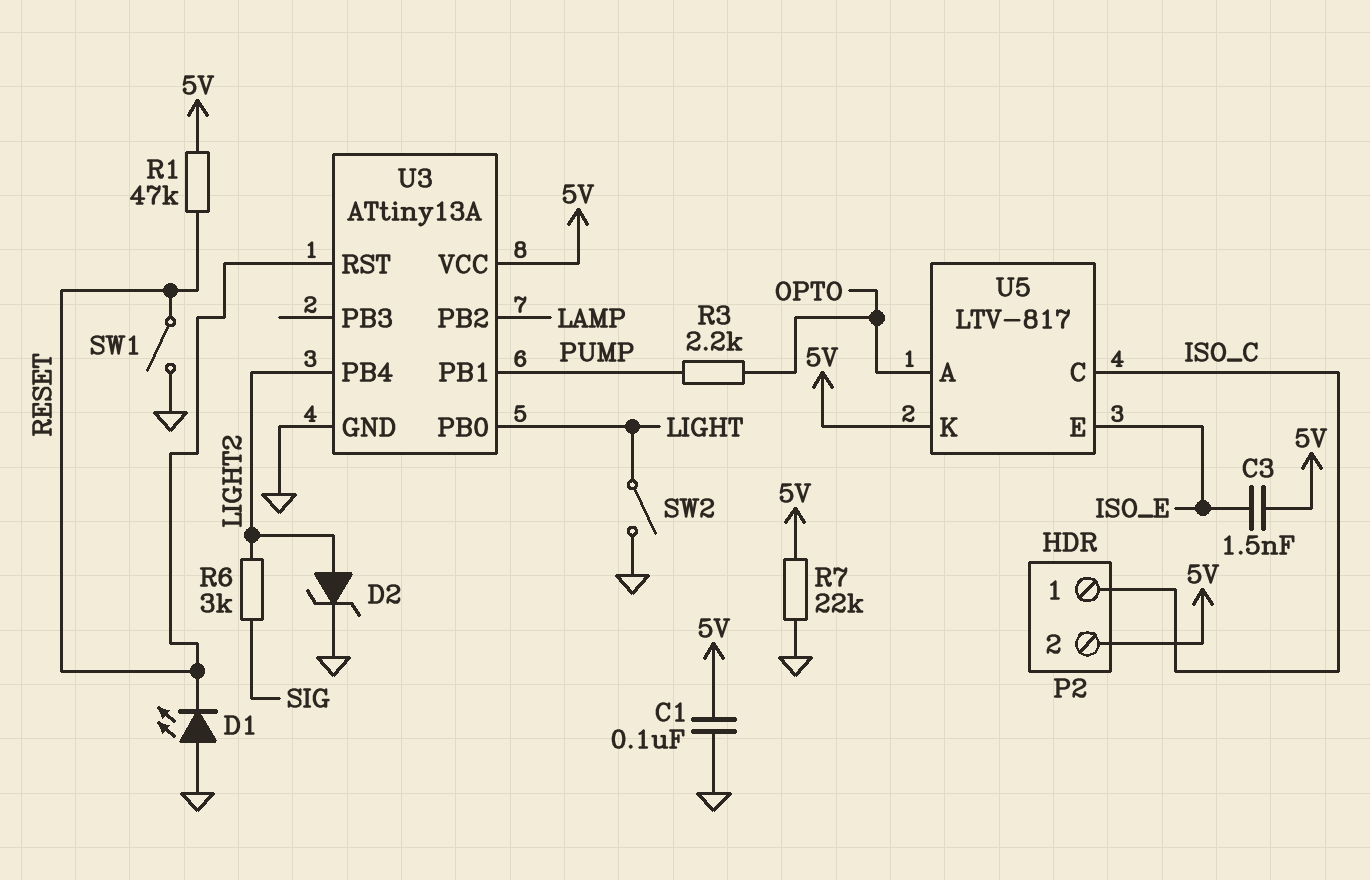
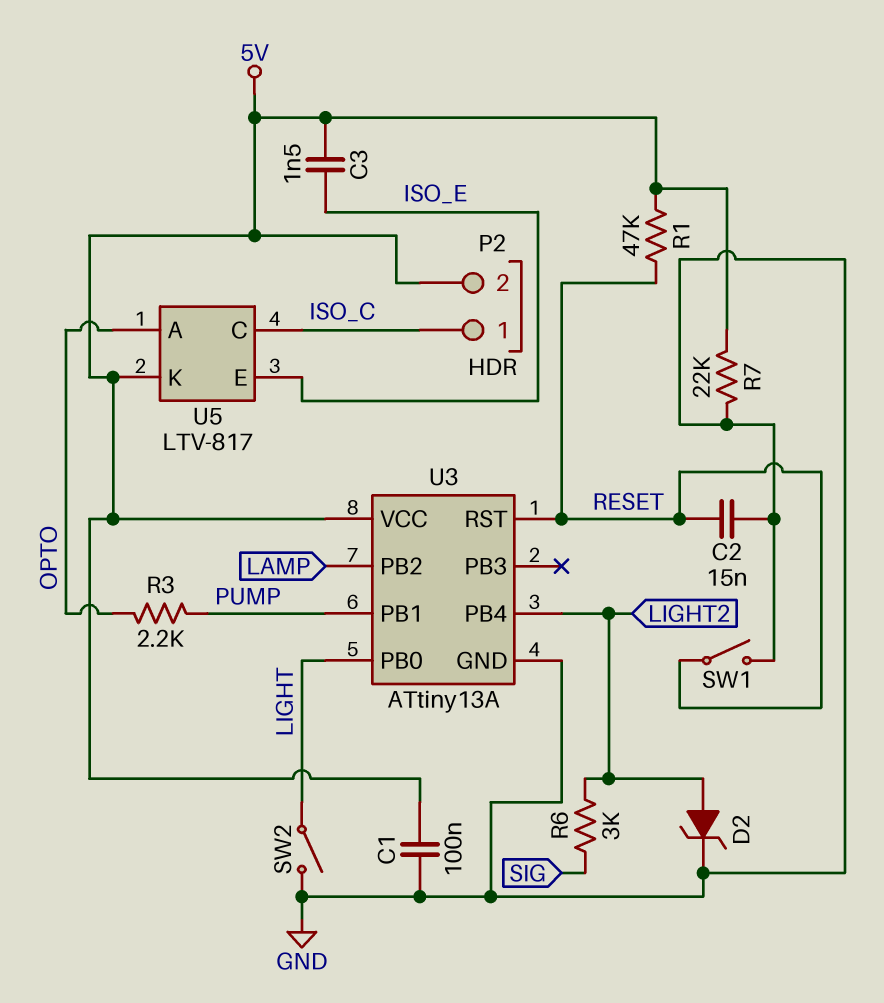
C2: none -> 15nF (GND, RESET)
D1: LED (A GND, K RESET) -> none

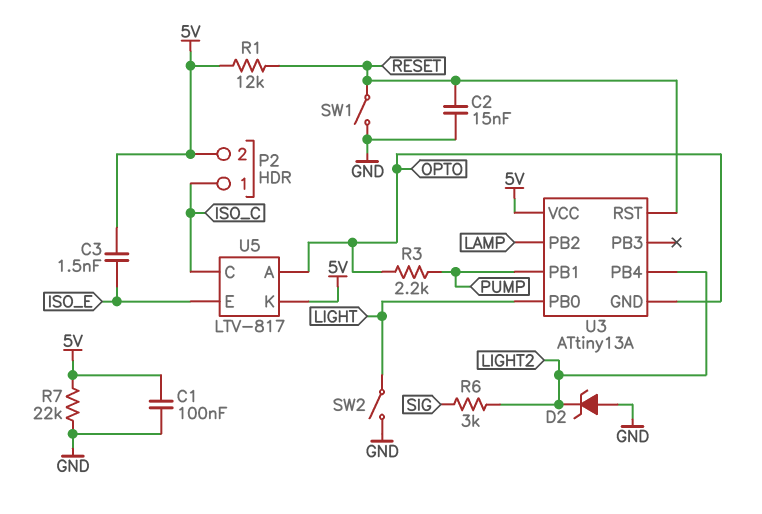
D2: zener (A LIGHT2, K GND) -> zener (A GND, K LIGHT2)
R1: 47k (5V, RESET) -> 12k (5V, RESET)
U3 pin GND: GND -> OPTO

